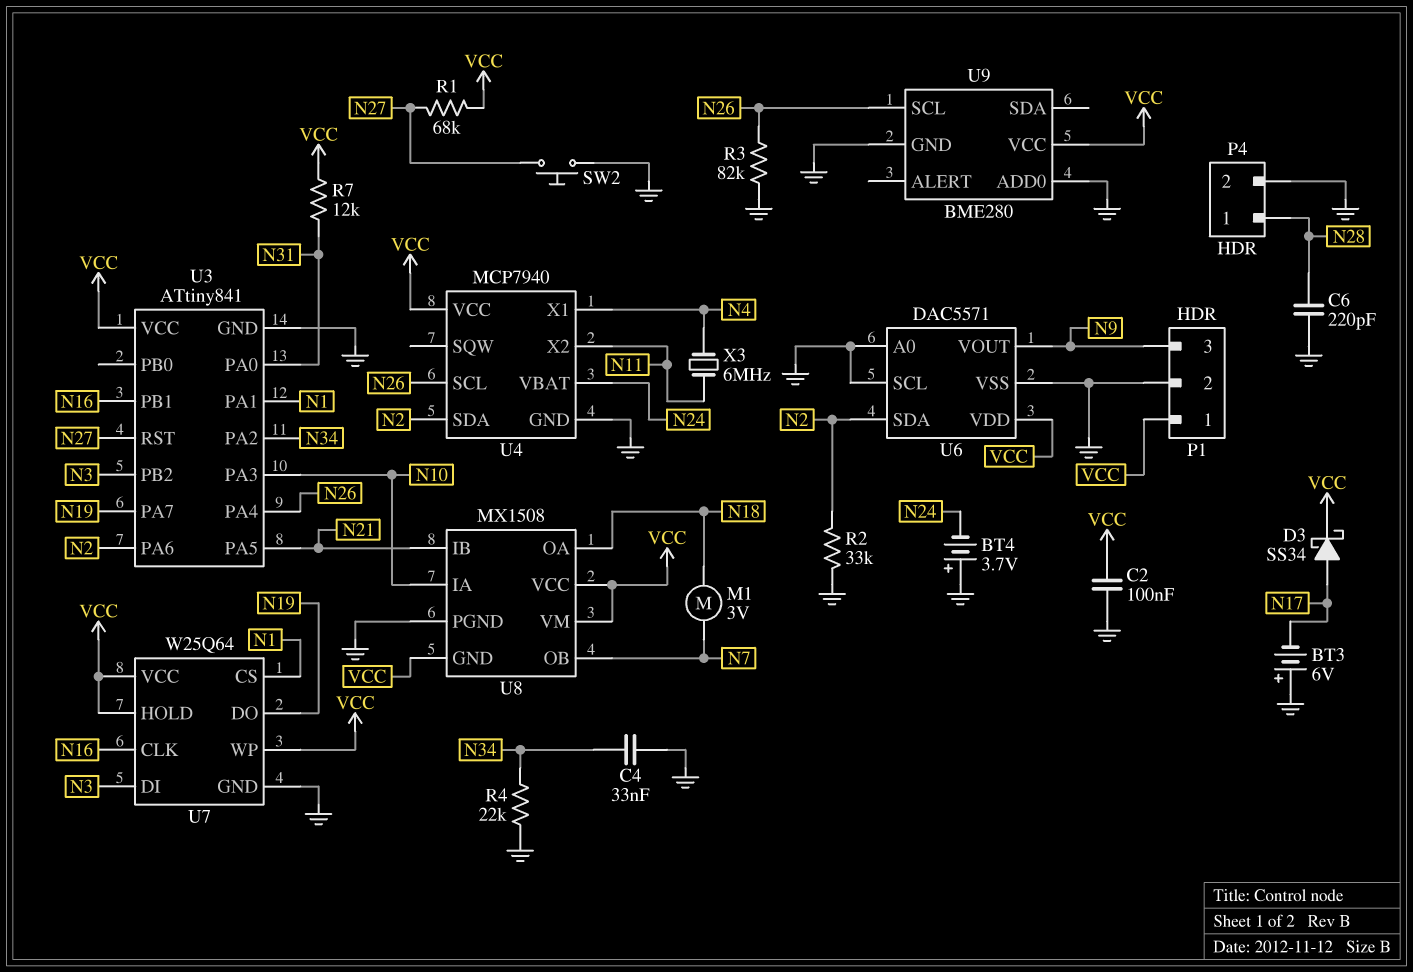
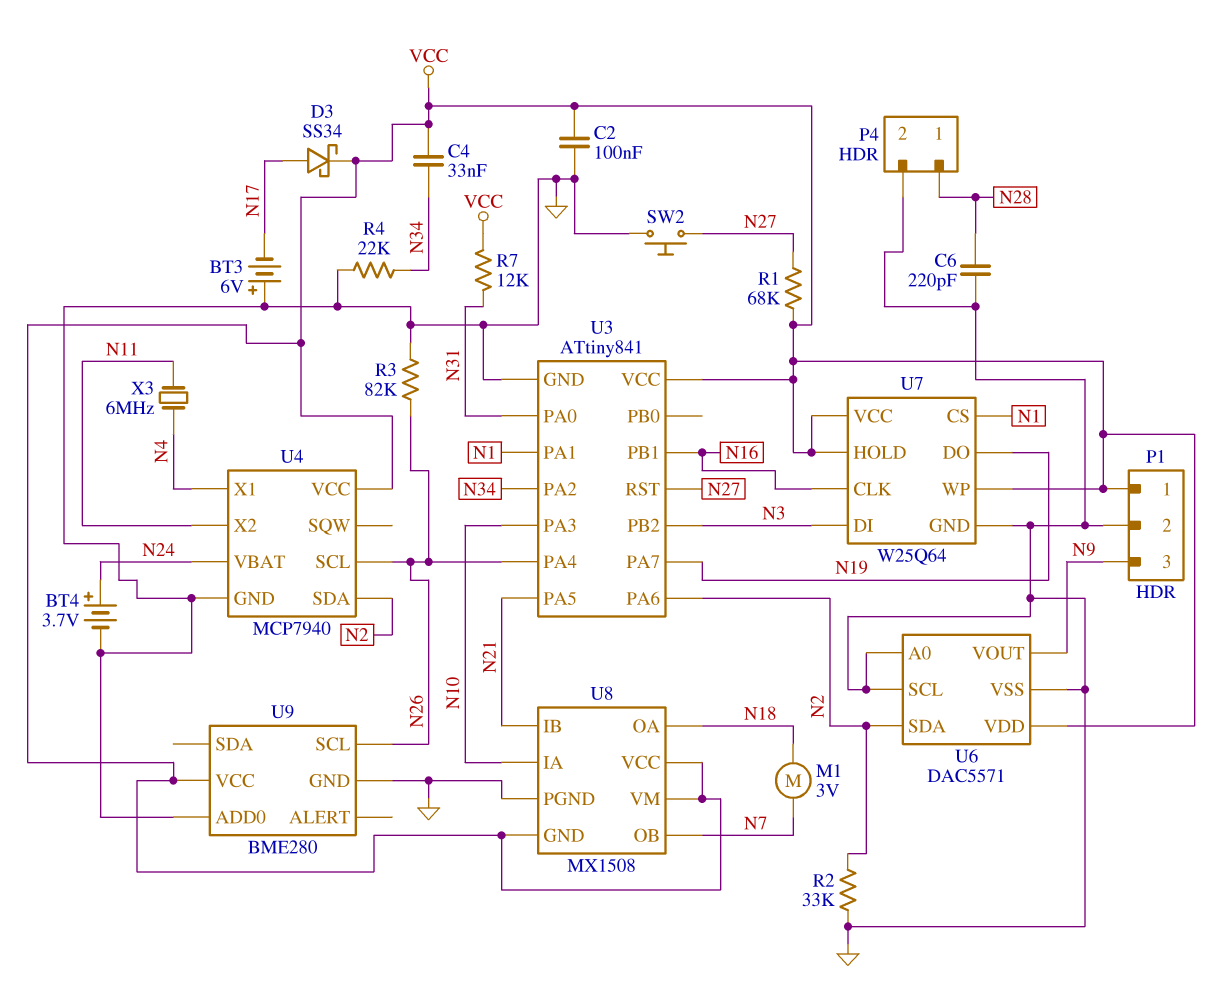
BT4: 3.7V (plus GND, minus N24) -> 3.7V (plus N24, minus GND)
C4: 33nF (GND, N34) -> 33nF (N34, VCC)

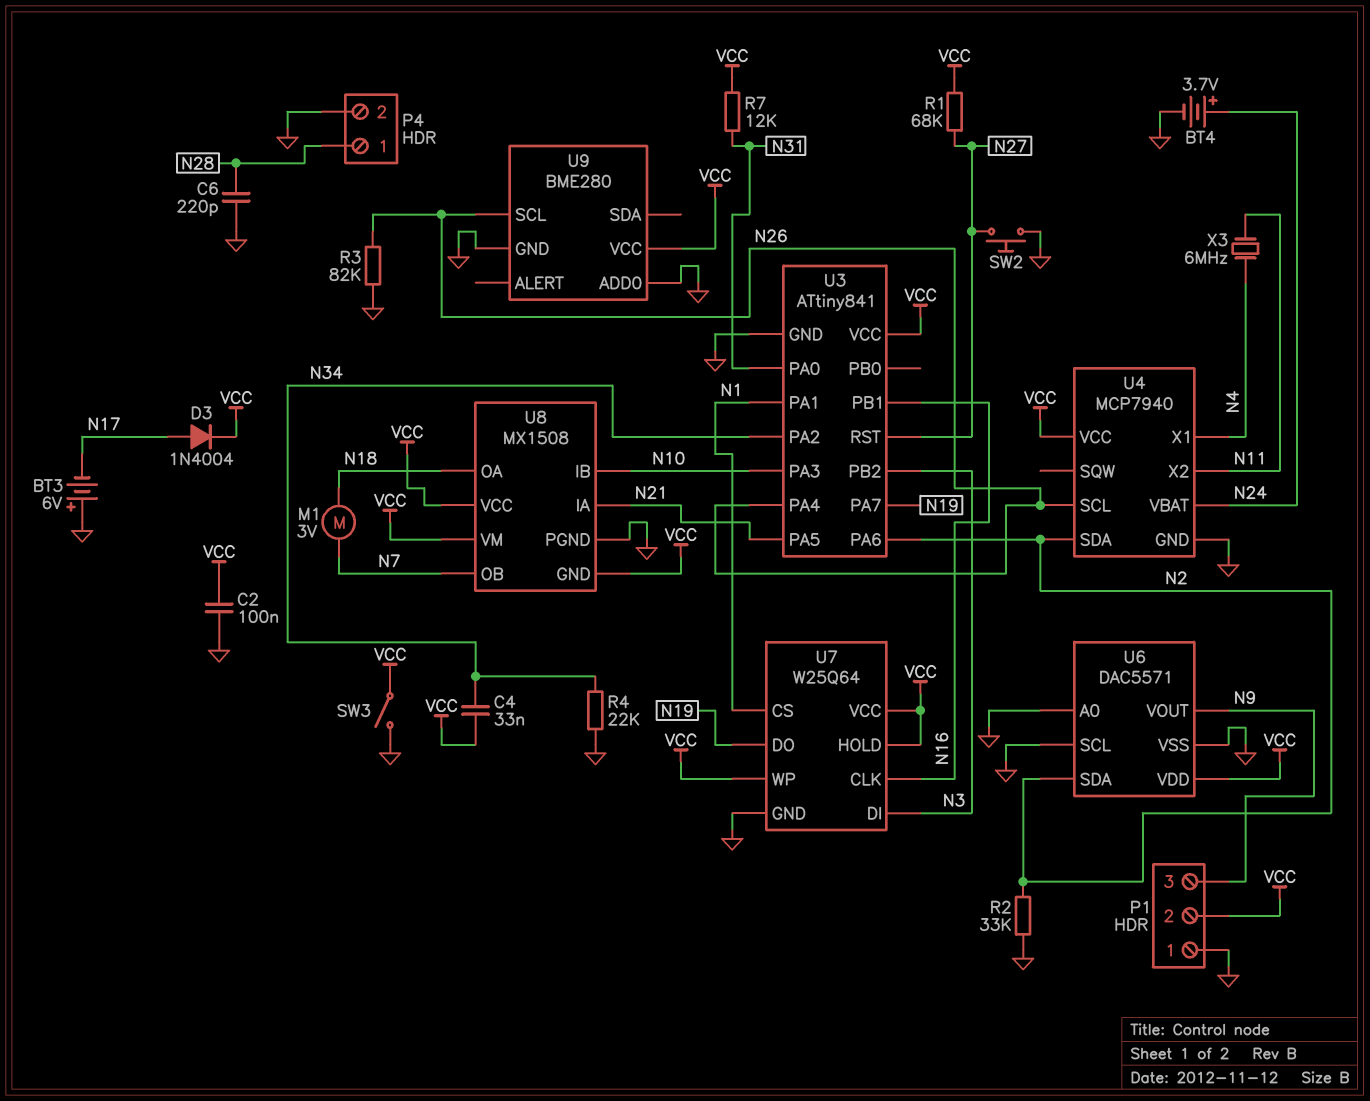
D3: schottky SS34 (A N17, K VCC) -> diode 1N4004 (A N17, K VCC)
P1 pin 1: VCC -> GND
P1 pin 2: GND -> VCC
SW3: none -> switch (GND, VCC)
U8 pin IA: N10 -> N21
U8 pin IB: N21 -> N10

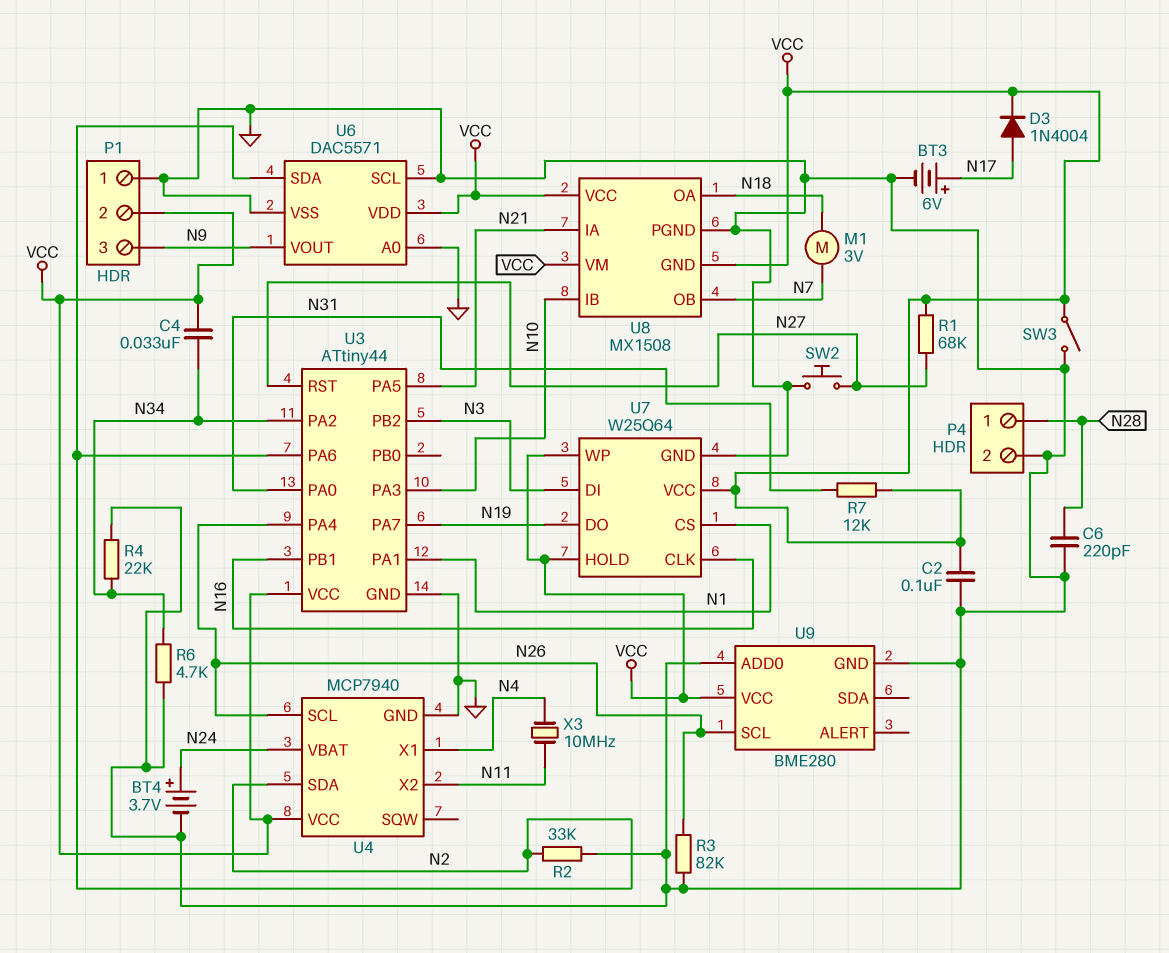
BT3: 6V (plus GND, minus N17) -> 6V (plus N17, minus GND)
R6: none -> 4.7k (GND, N34)
U3: ATtiny841 -> ATtiny44
X3: 6MHz (N4, N11) -> 10MHz (N4, N11)

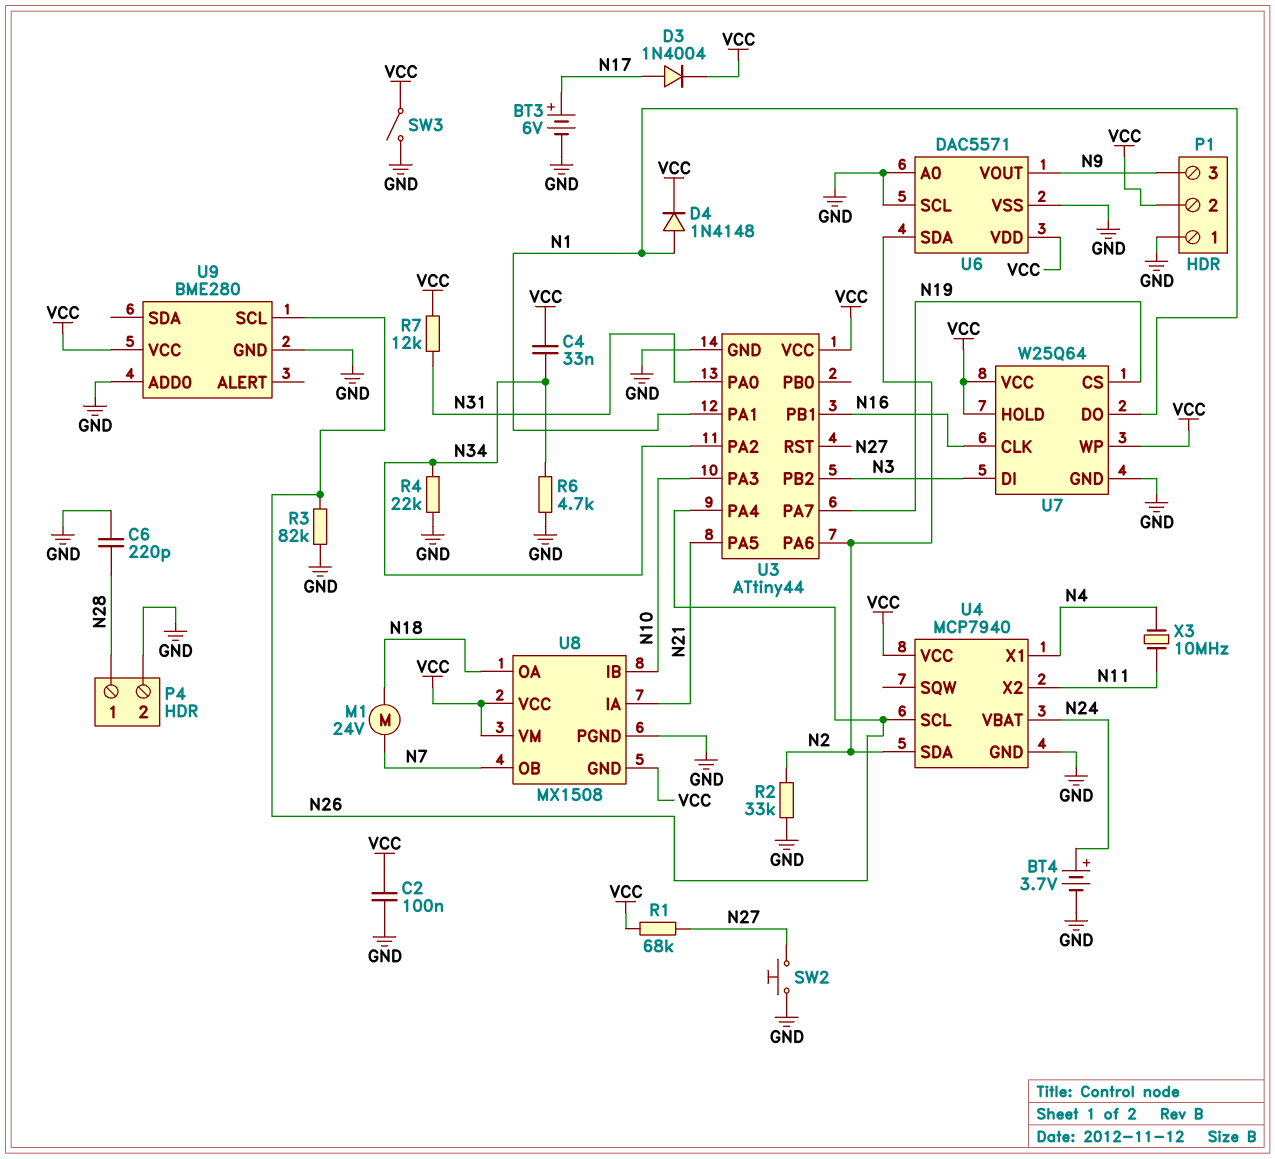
D4: none -> diode 1N4148 (A N1, K VCC)
M1: motor 3V (N7, N18) -> motor 24V (N7, N18)
U7 pin CS: N1 -> N19
U7 pin DO: N19 -> N1

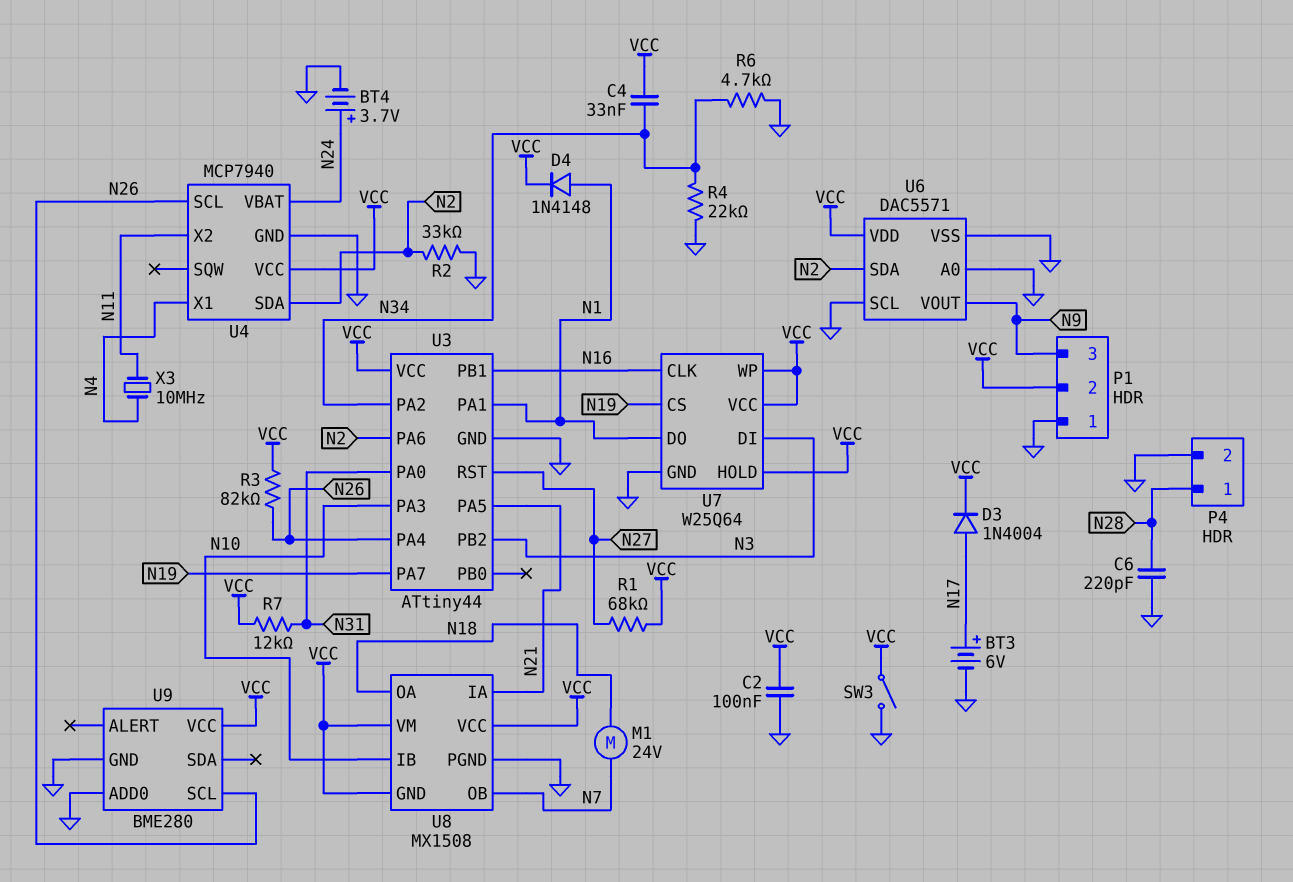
R3: 82k (GND, N26) -> 82k (N26, VCC)
SW2: button (GND, N27) -> none

